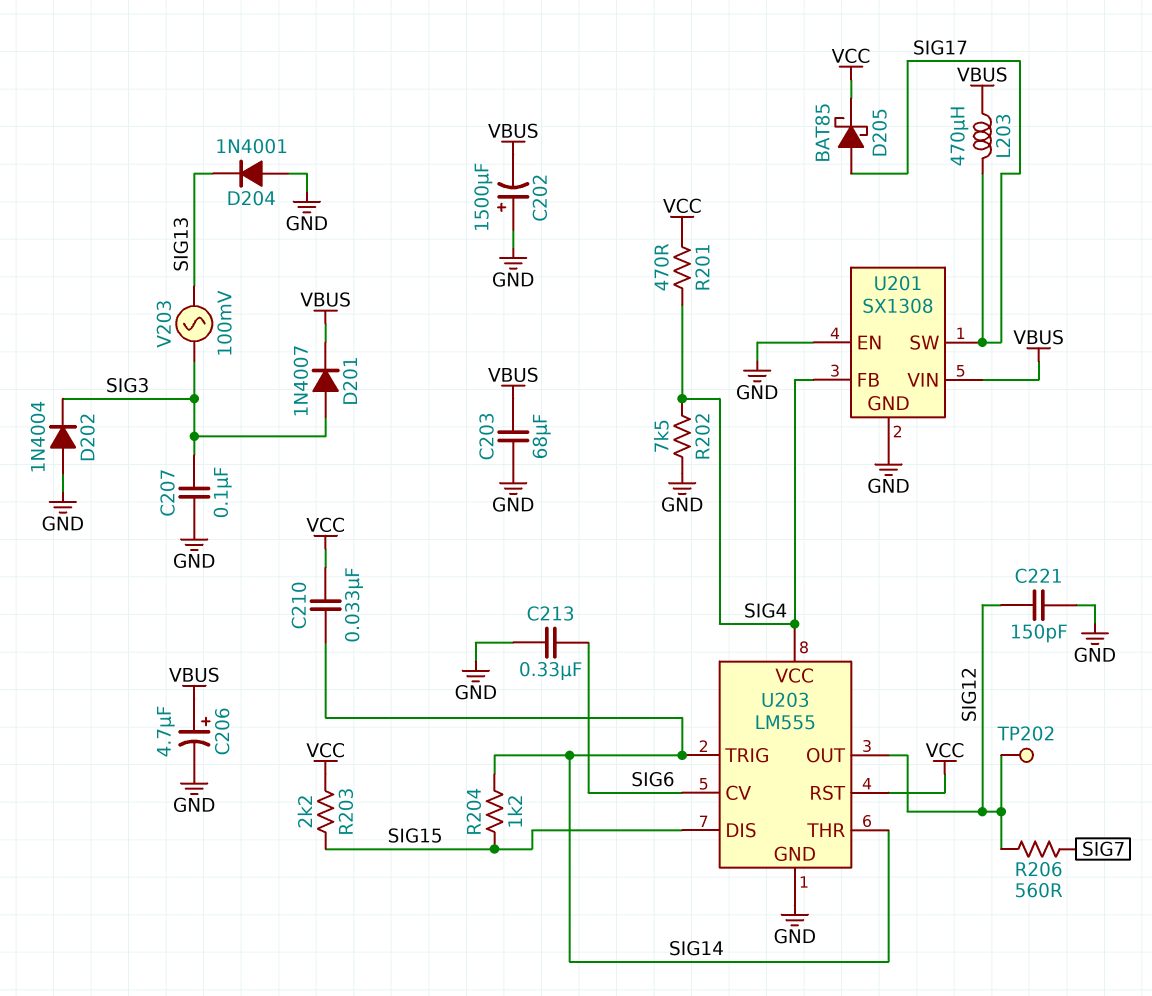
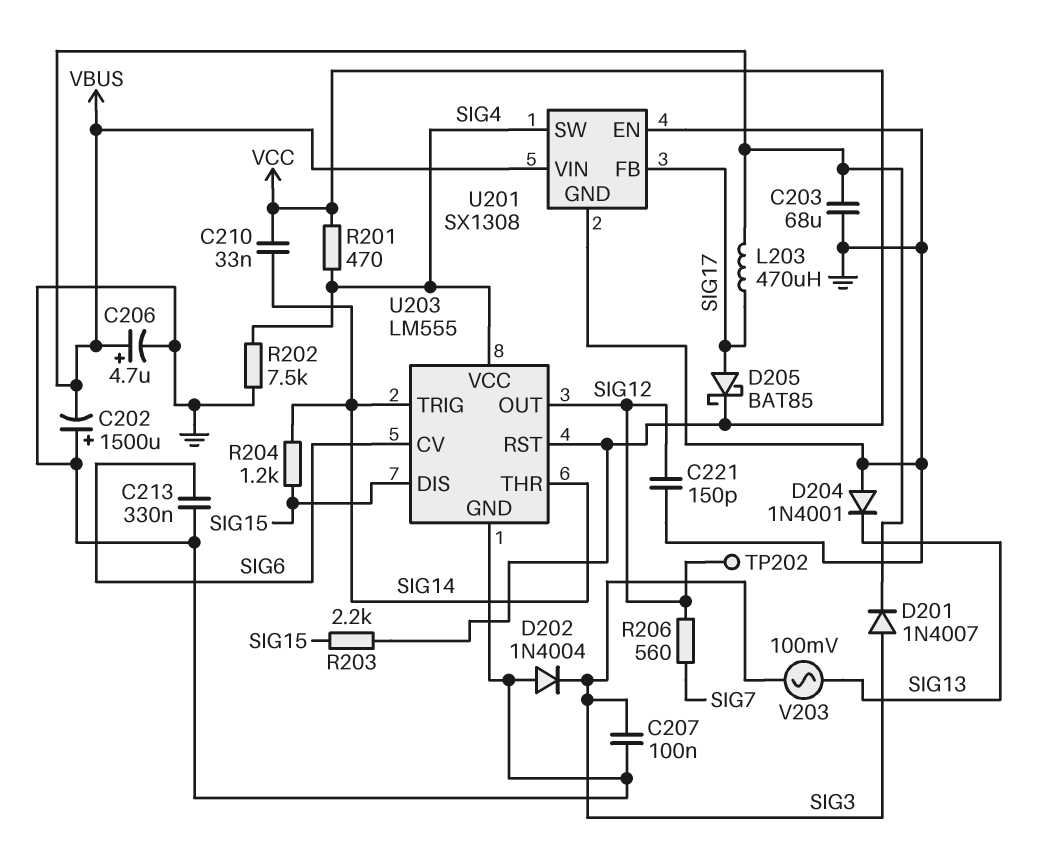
U201 pin FB: SIG4 -> SIG17
U201 pin SW: SIG17 -> SIG4

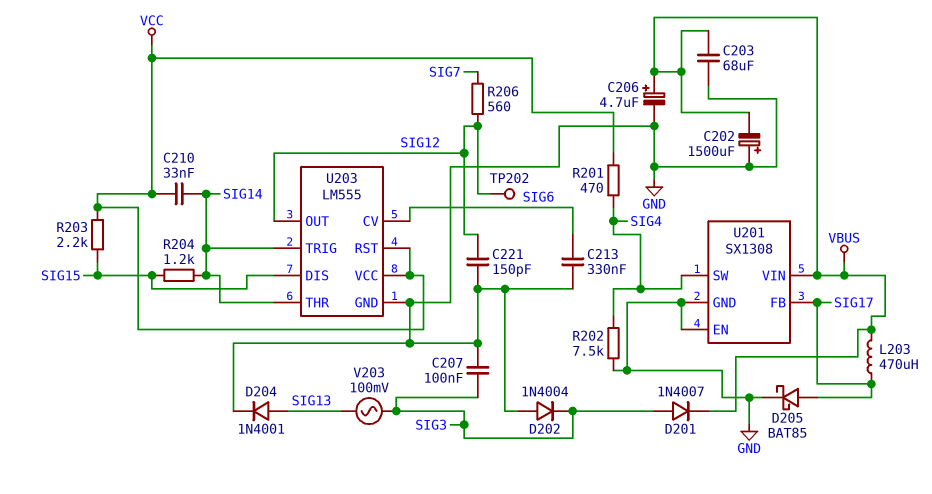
D204: diode 1N4001 (A GND, K SIG13) -> diode 1N4001 (A SIG13, K GND)
D205: schottky BAT85 (A SIG17, K VCC) -> schottky BAT85 (A SIG17, K GND)
U203 pin VCC: SIG4 -> VCC

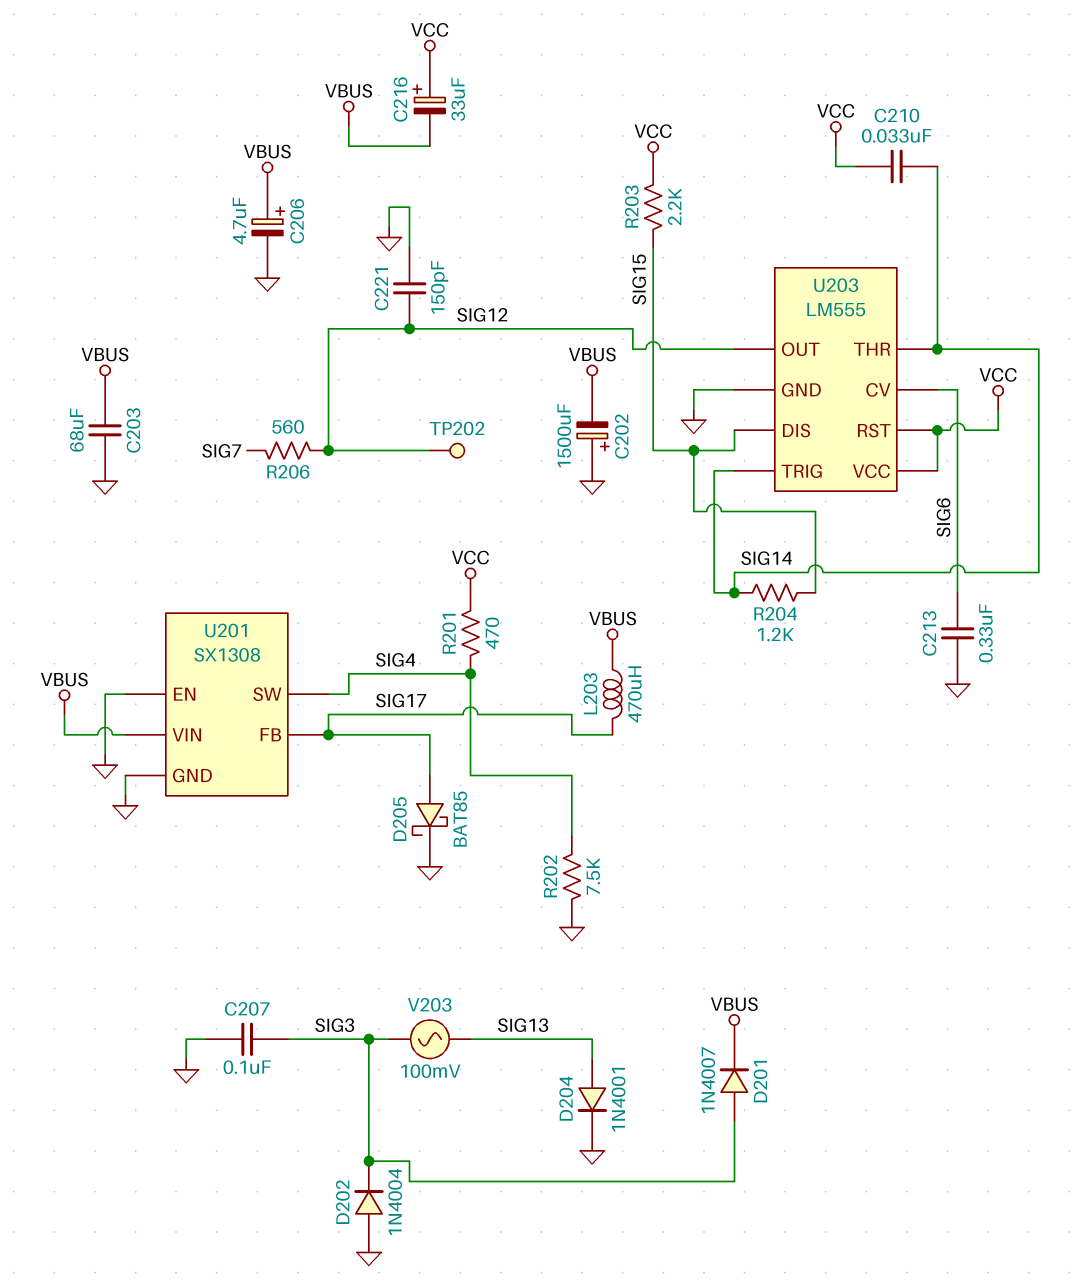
C216: none -> 33uF (plus VCC, minus VBUS)

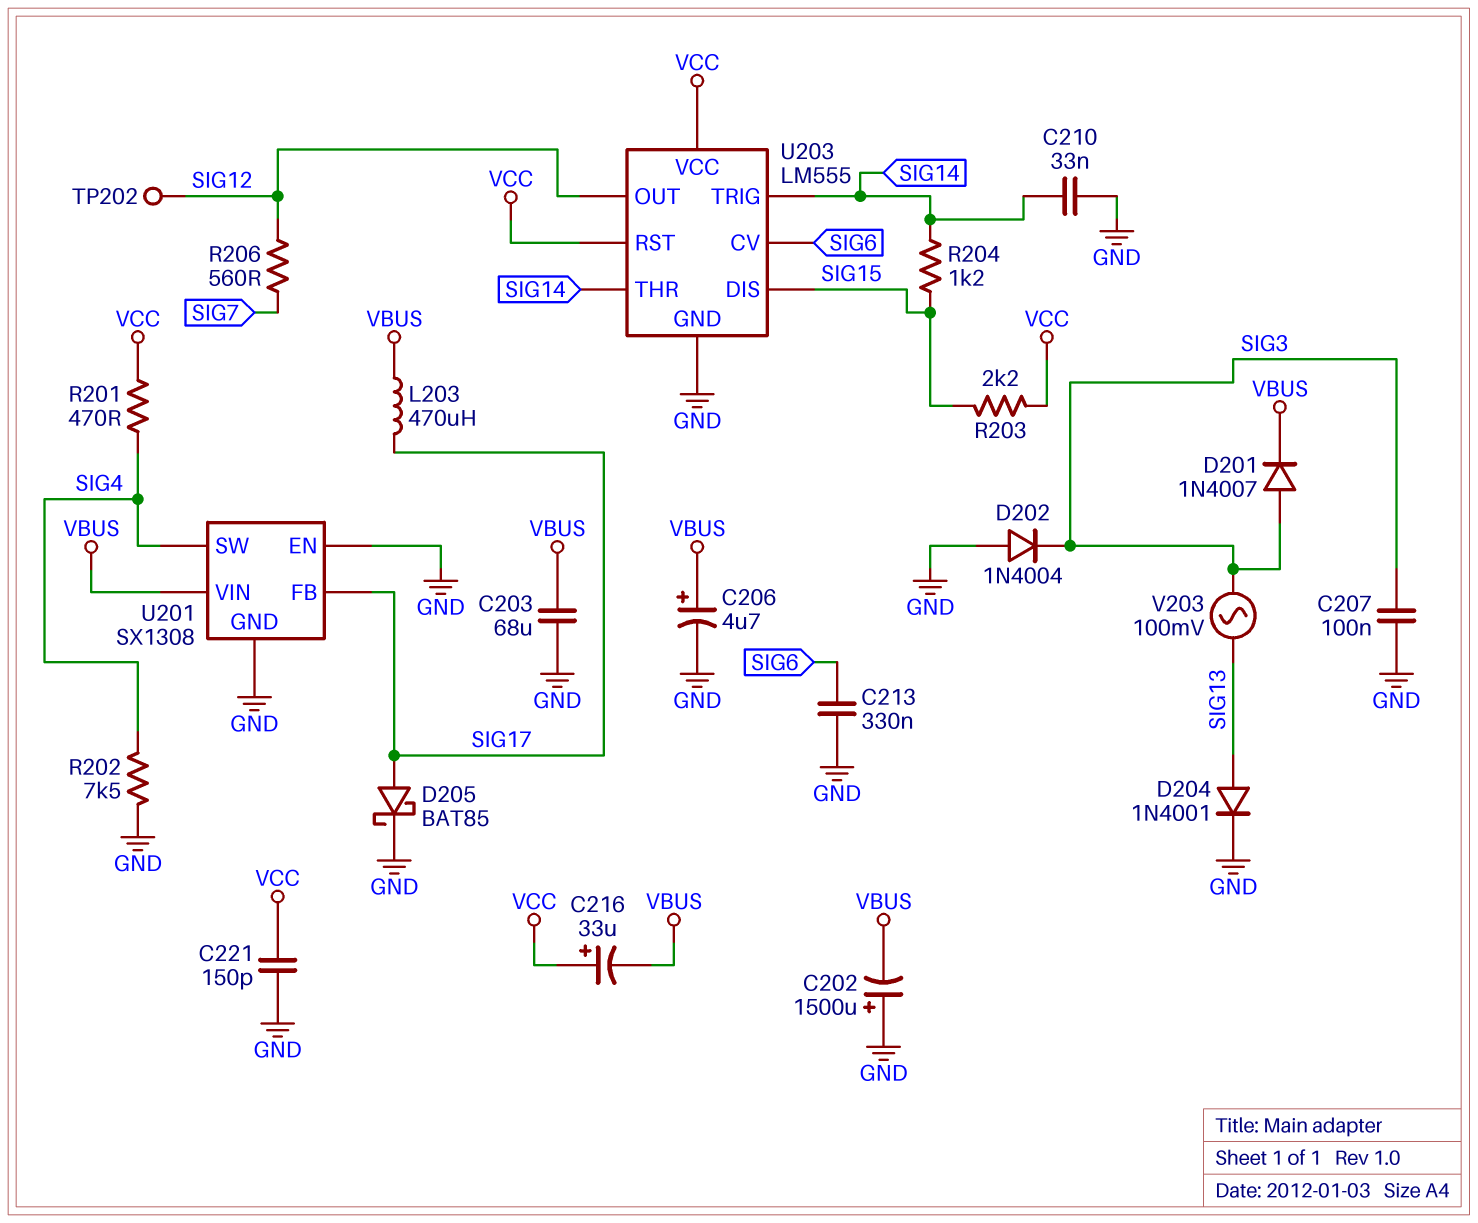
C210: 33nF (SIG14, VCC) -> 33nF (GND, SIG14)
C221: 150pF (GND, SIG12) -> 150pF (GND, VCC)

